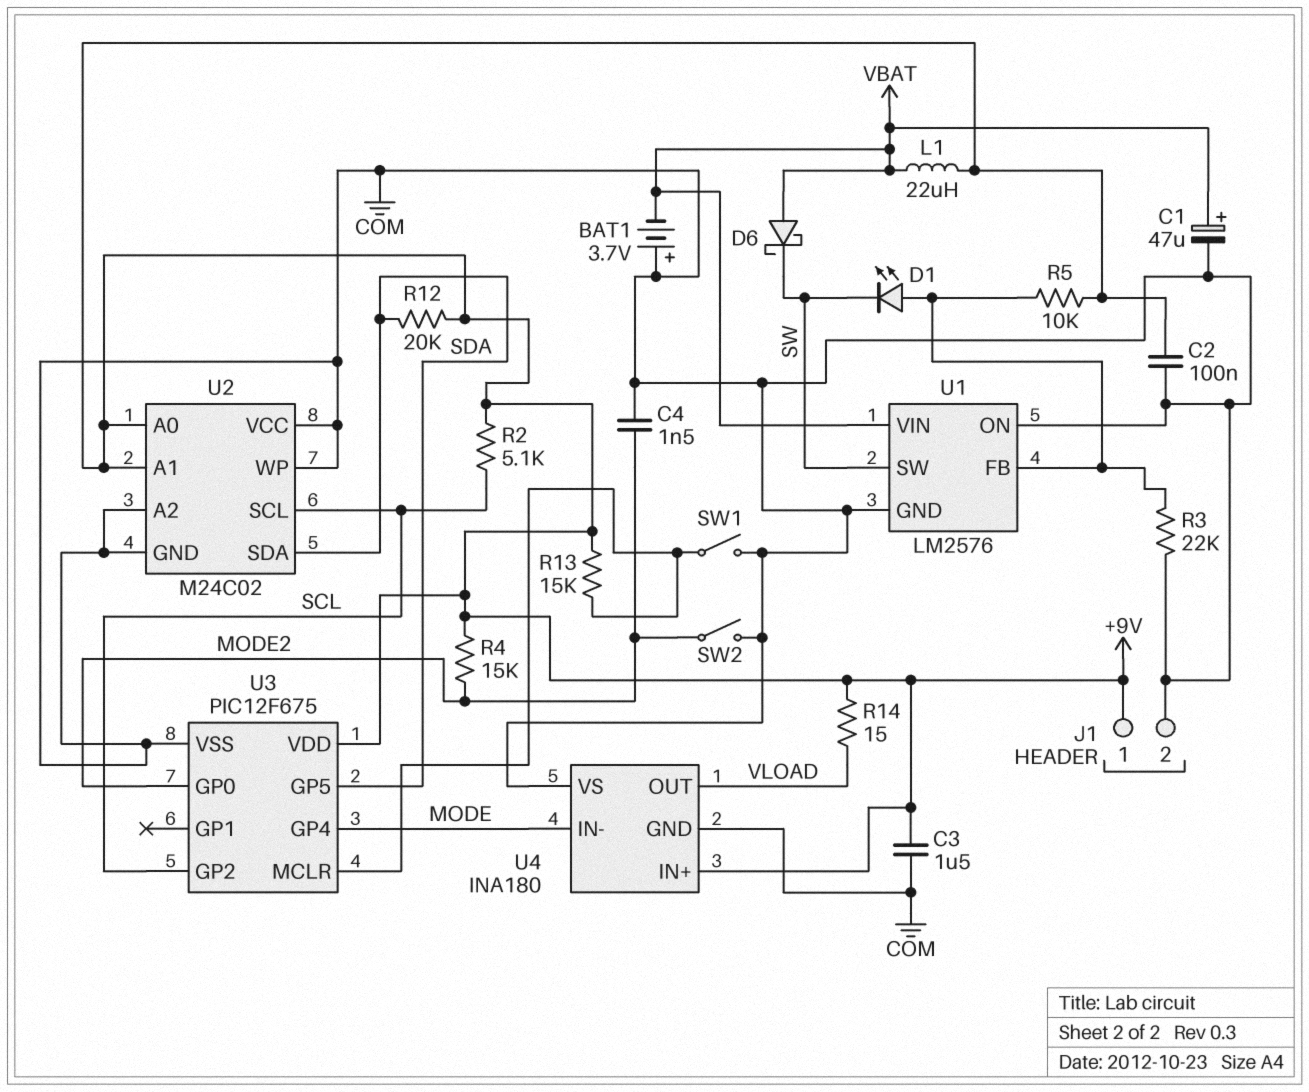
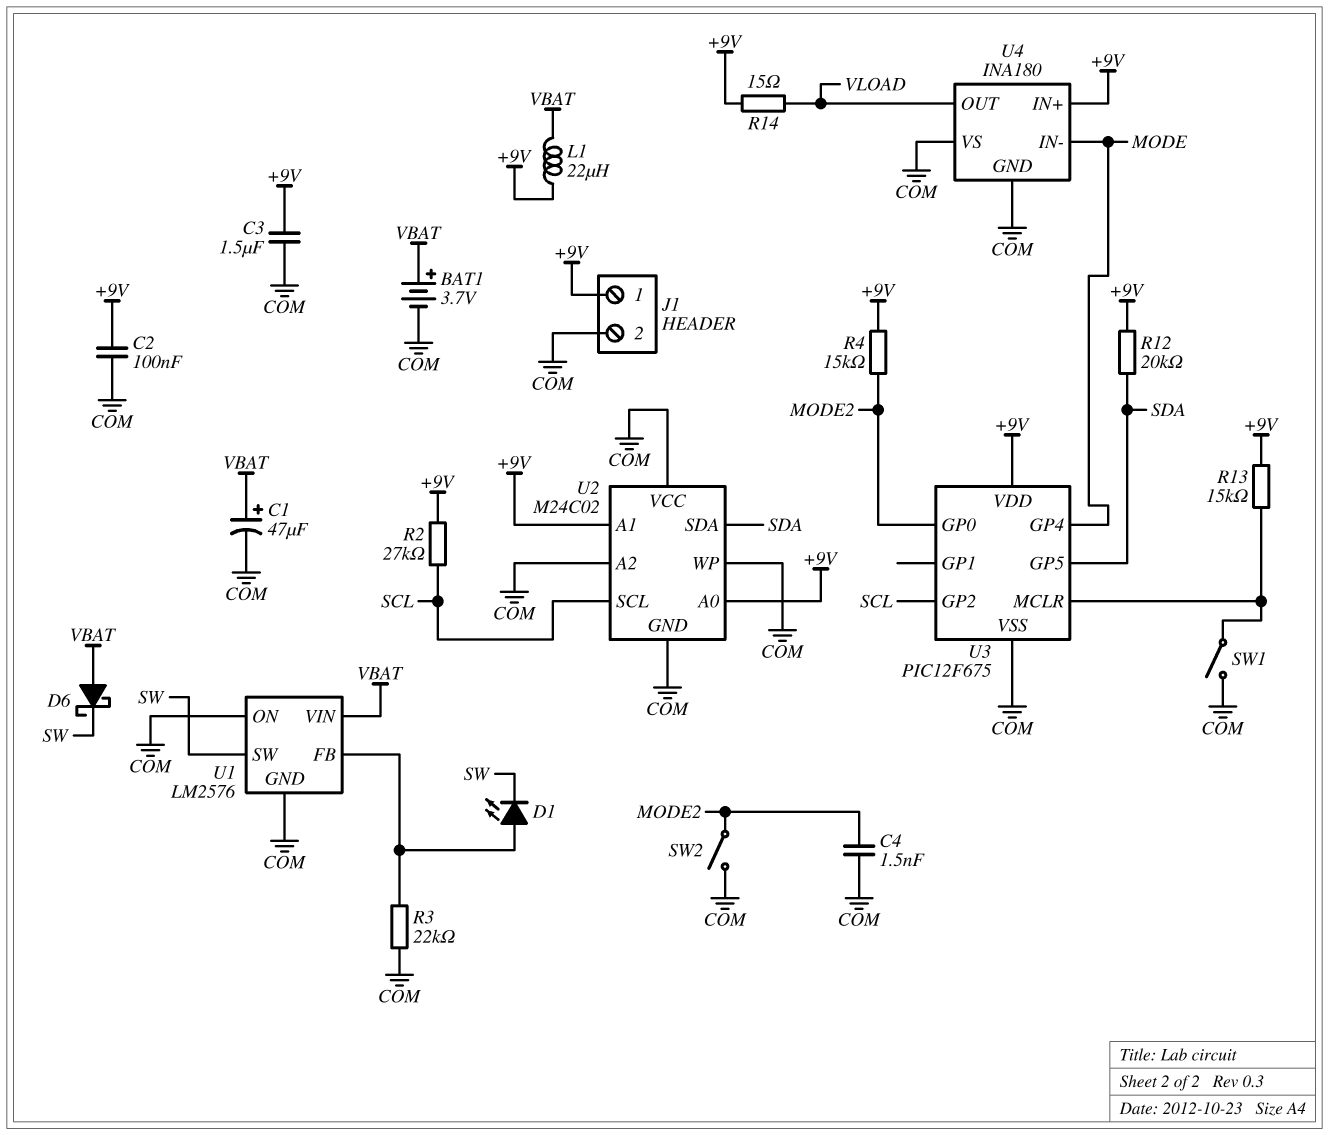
BAT1: 3.7V (plus COM, minus VBAT) -> 3.7V (plus VBAT, minus COM)
R2: 5.1k (+9V, SCL) -> 27k (+9V, SCL)
R5: 10k (+9V, U1/FB) -> none

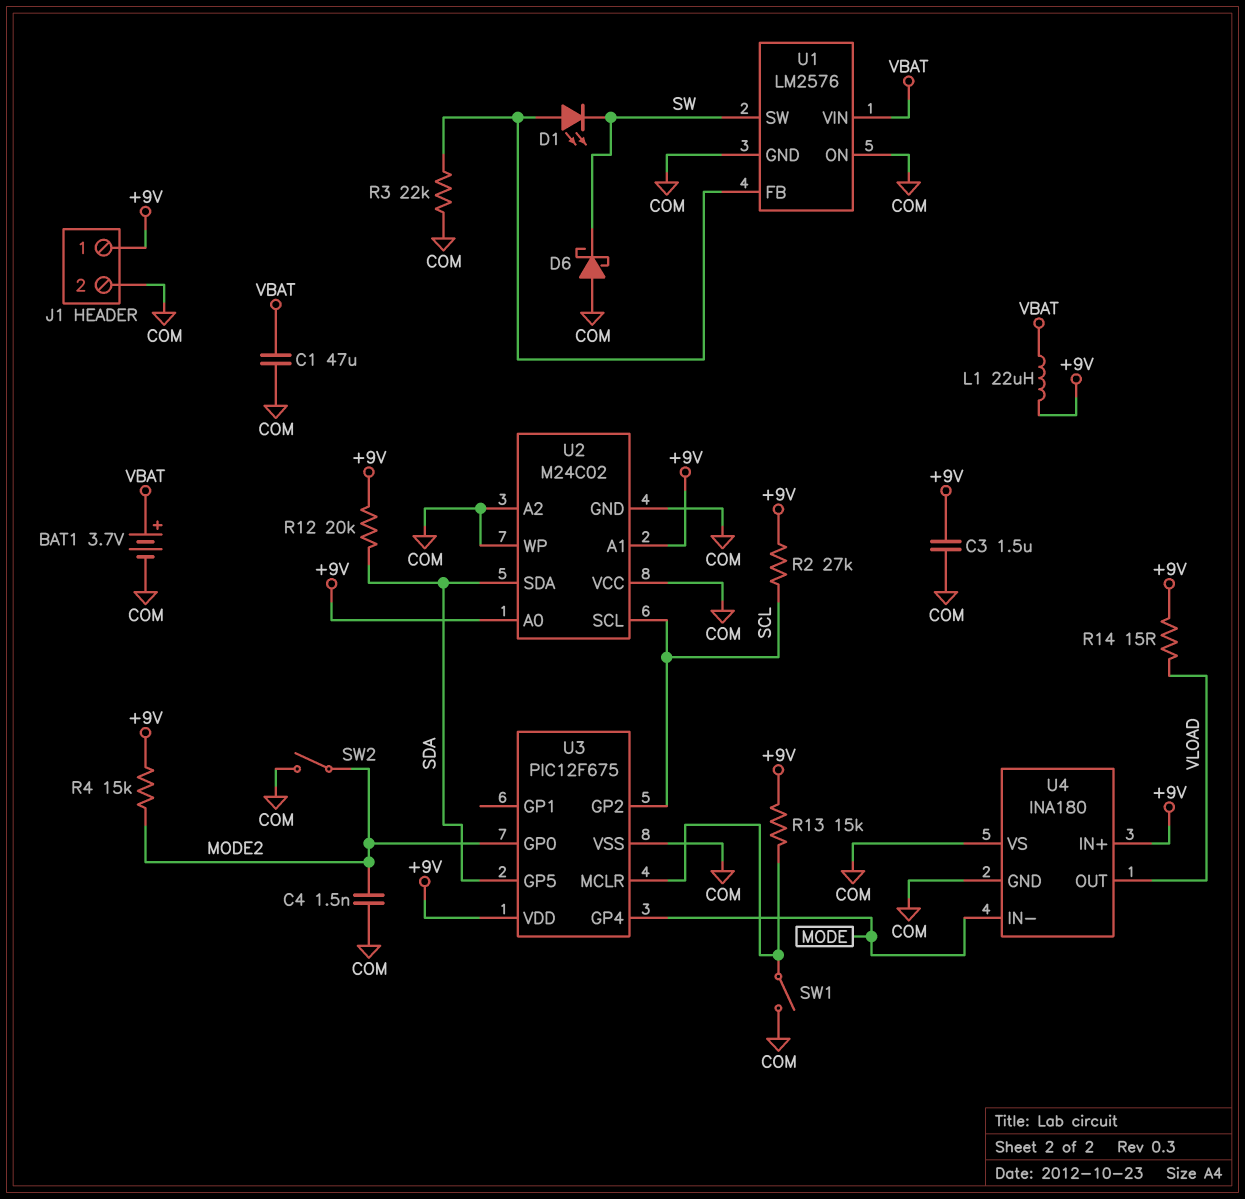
C1: 47uF (plus VBAT, minus COM) -> 47uF (COM, VBAT)
C2: 100nF (+9V, COM) -> none
D6: schottky (A VBAT, K SW) -> schottky (A COM, K SW)

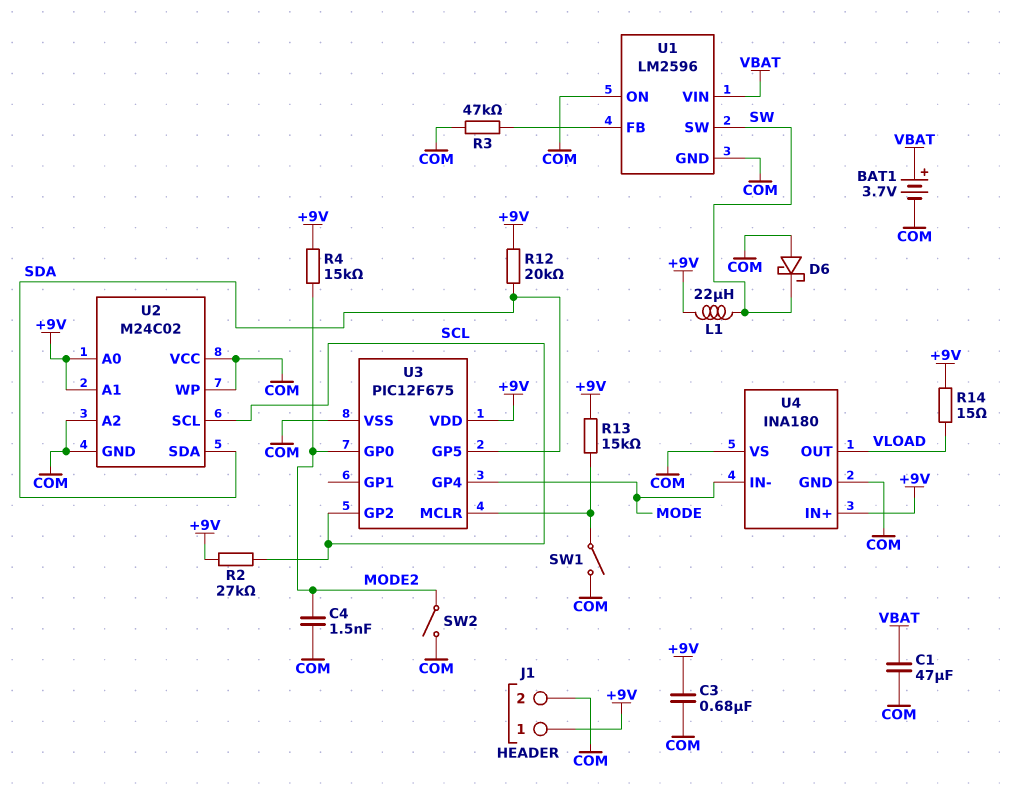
C3: 1.5uF (+9V, COM) -> 680nF (+9V, COM)
D1: LED (A U1/FB, K SW) -> none
L1: 22uH (+9V, VBAT) -> 22uH (+9V, SW)
R3: 22k (COM, U1/FB) -> 47k (COM, U1/FB)
U1: LM2576 -> LM2596

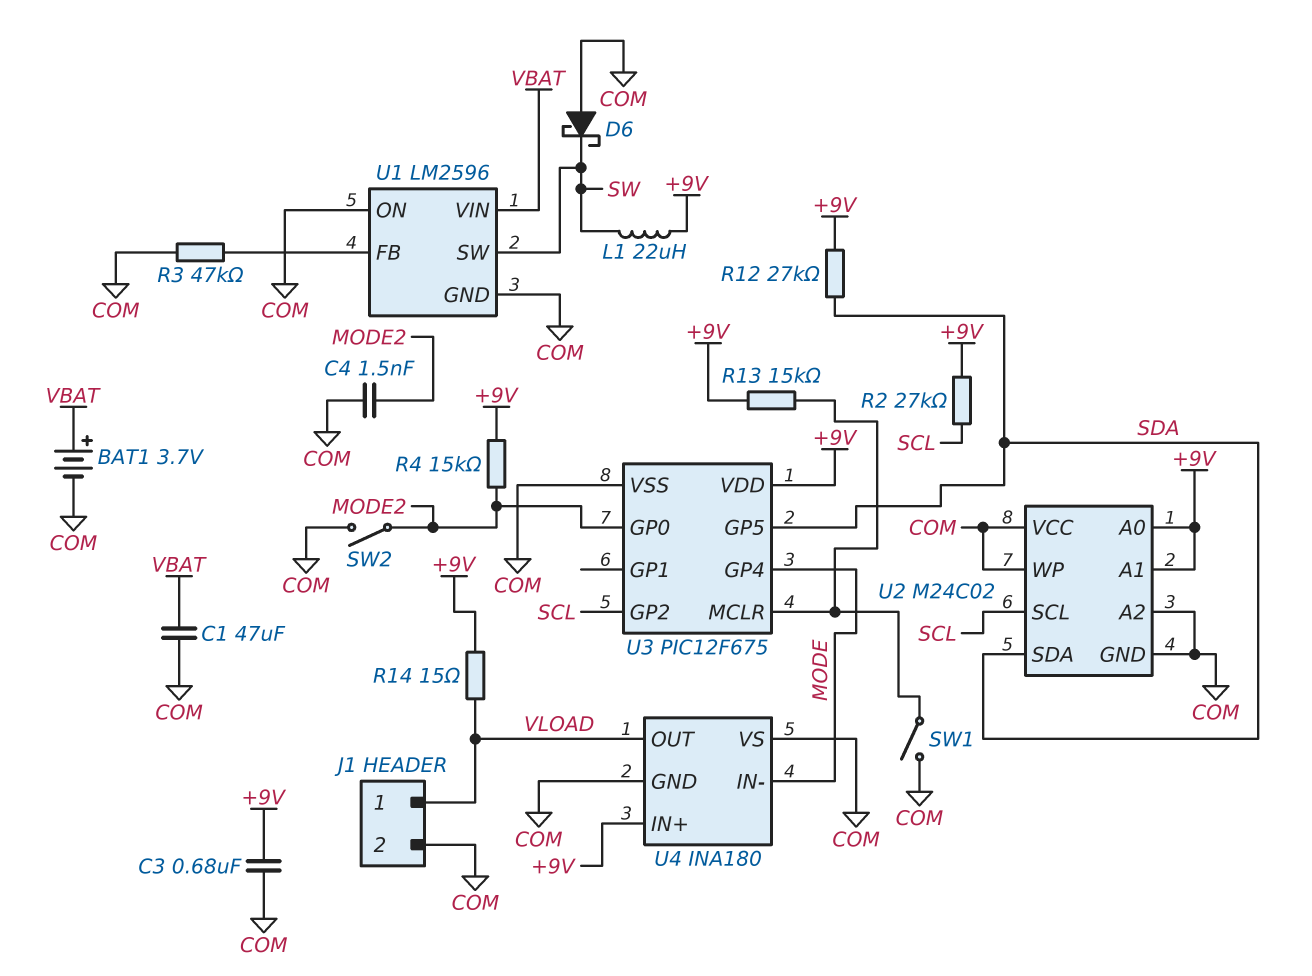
J1 pin 1: +9V -> VLOAD
R12: 20k (+9V, SDA) -> 27k (+9V, SDA)

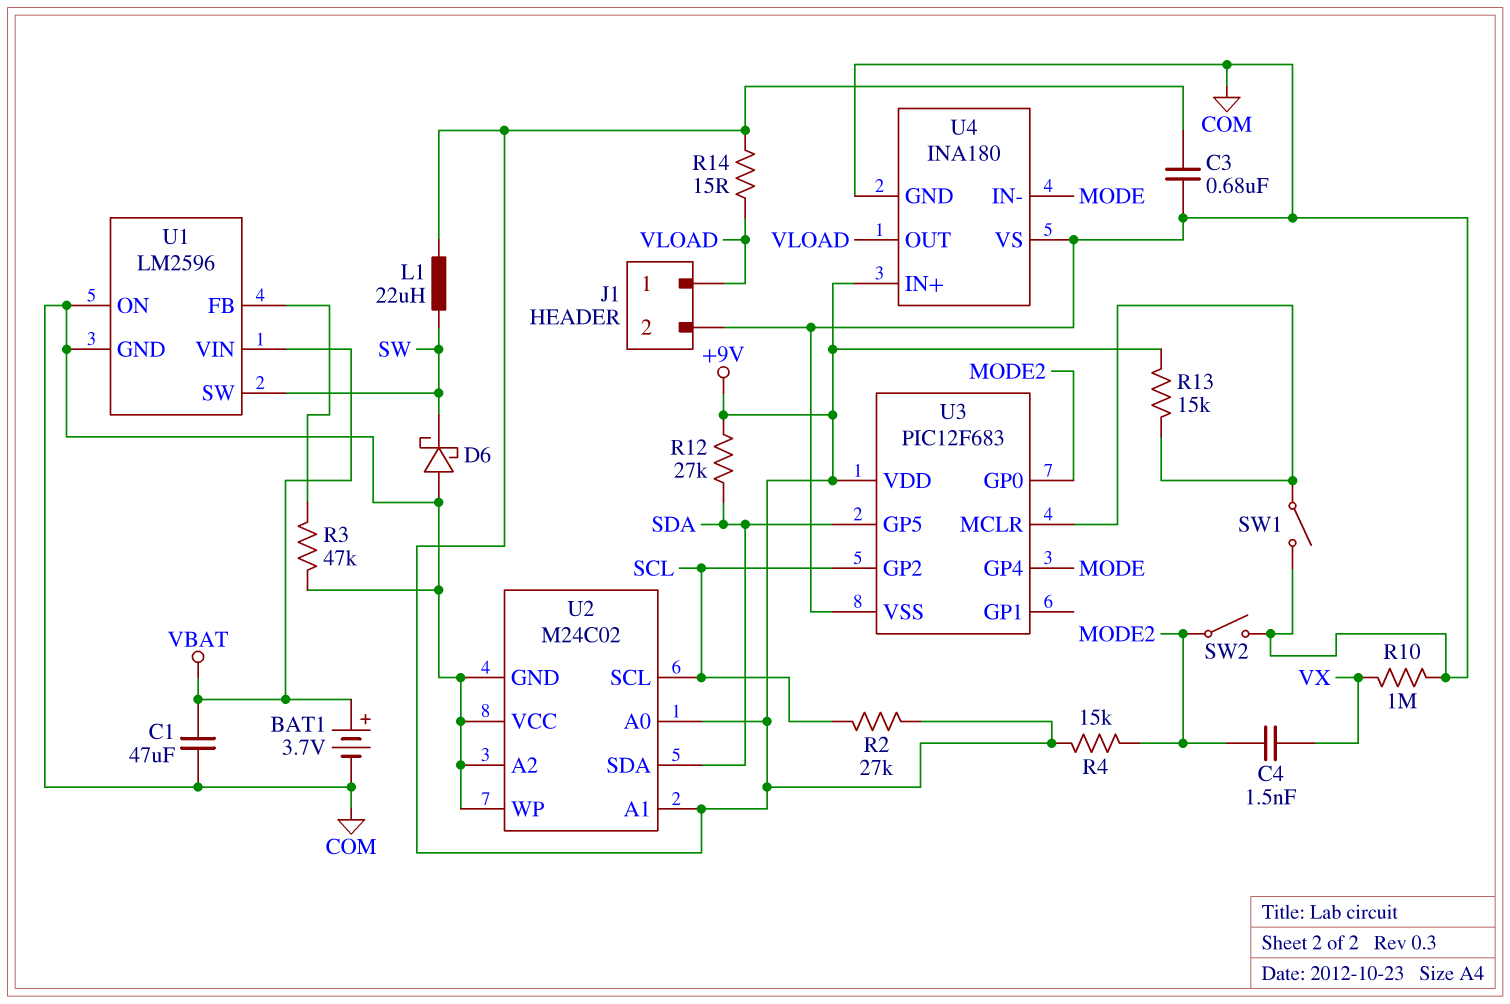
C4: 1.5nF (COM, MODE2) -> 1.5nF (MODE2, VX)
R10: none -> 1M (COM, VX)
U3: PIC12F675 -> PIC12F683

